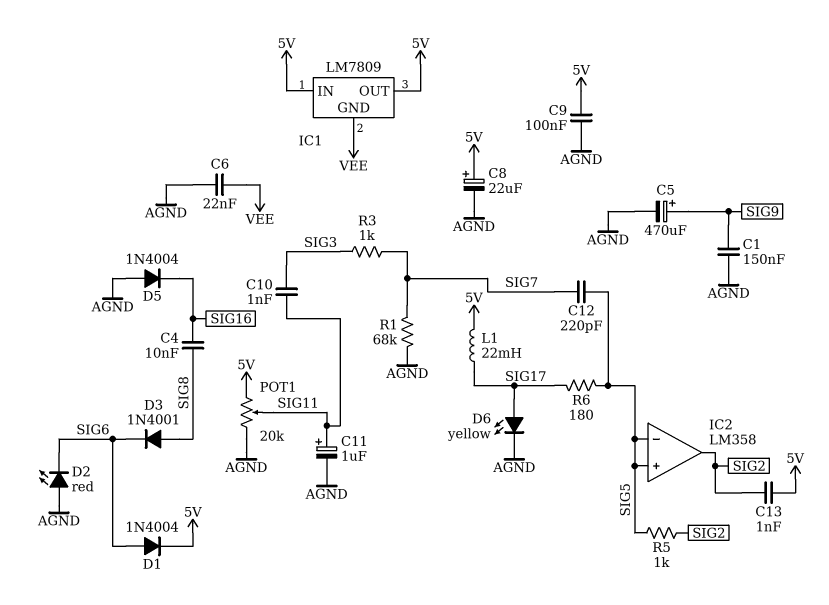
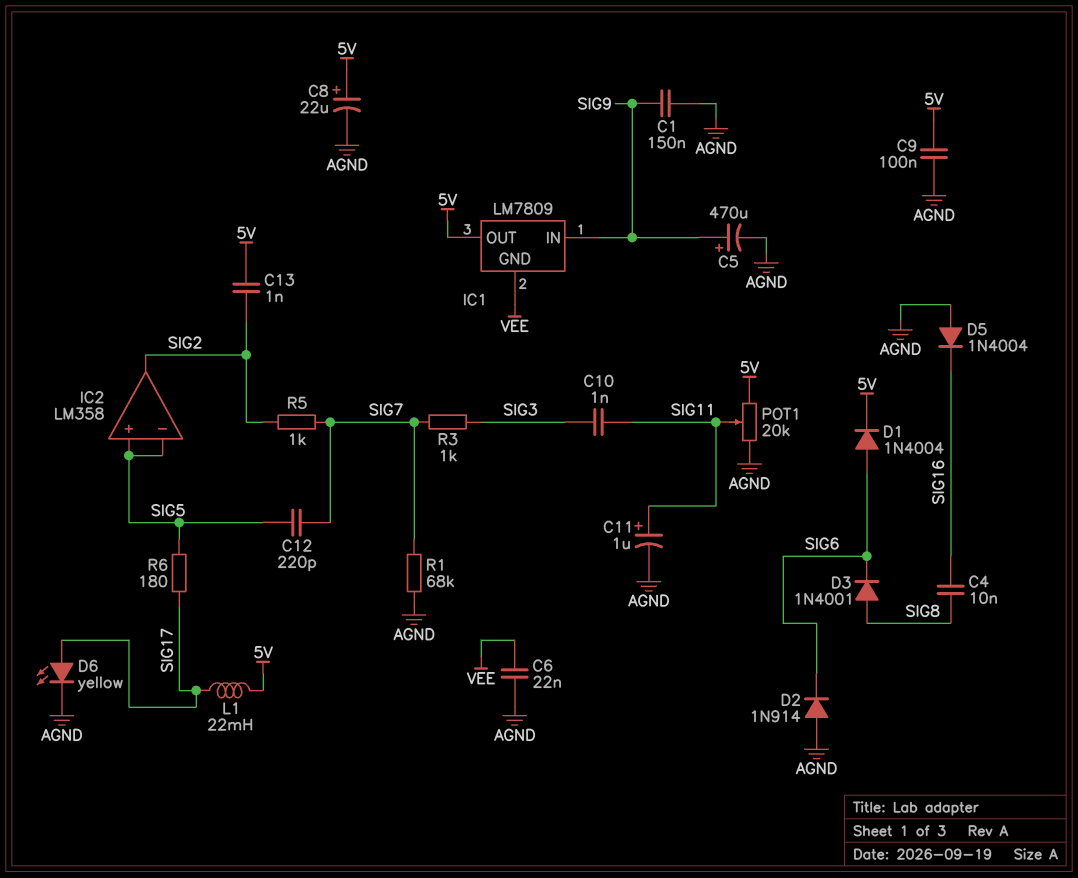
D2: LED red (A AGND, K SIG6) -> diode 1N914 (A AGND, K SIG6)
IC1 pin IN: 5V -> SIG9
R5: 1k (SIG2, SIG5) -> 1k (SIG2, SIG7)

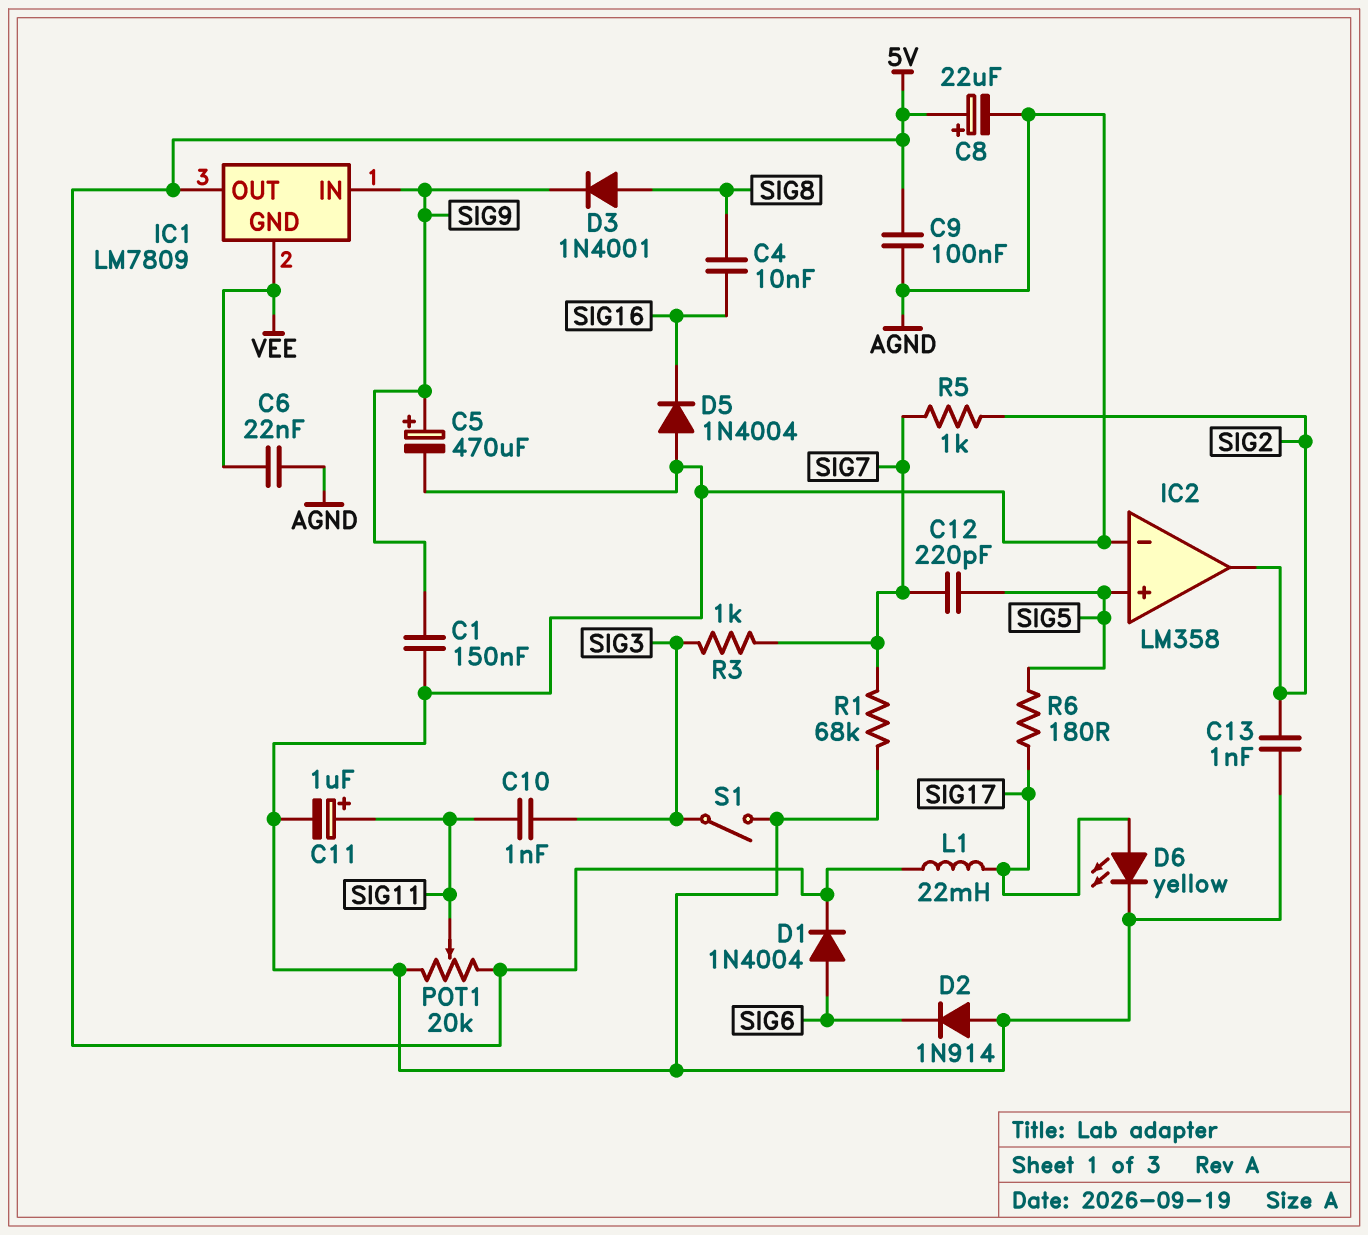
C13: 1nF (5V, SIG2) -> 1nF (AGND, SIG2)
D3: diode 1N4001 (A SIG8, K SIG6) -> diode 1N4001 (A SIG8, K SIG9)
IC2 pin in-: SIG5 -> AGND
S1: none -> switch (AGND, SIG3)

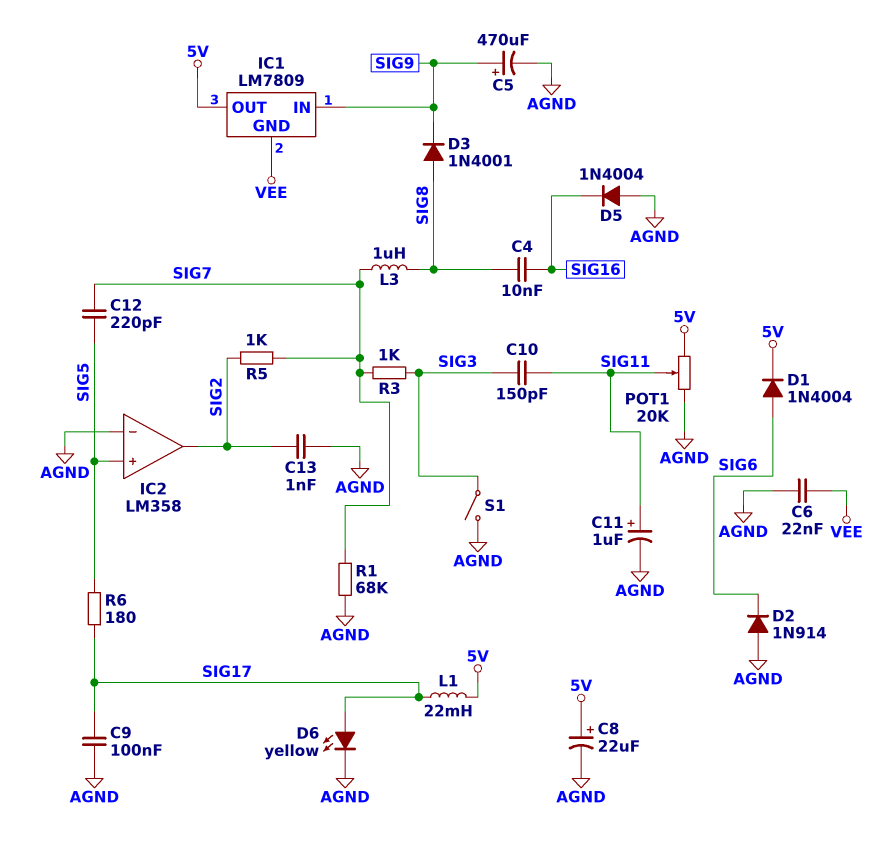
C1: 150nF (AGND, SIG9) -> none
C9: 100nF (5V, AGND) -> 100nF (AGND, SIG17)
C10: 1nF (SIG3, SIG11) -> 150pF (SIG3, SIG11)
L3: none -> 1uH (SIG7, SIG8)

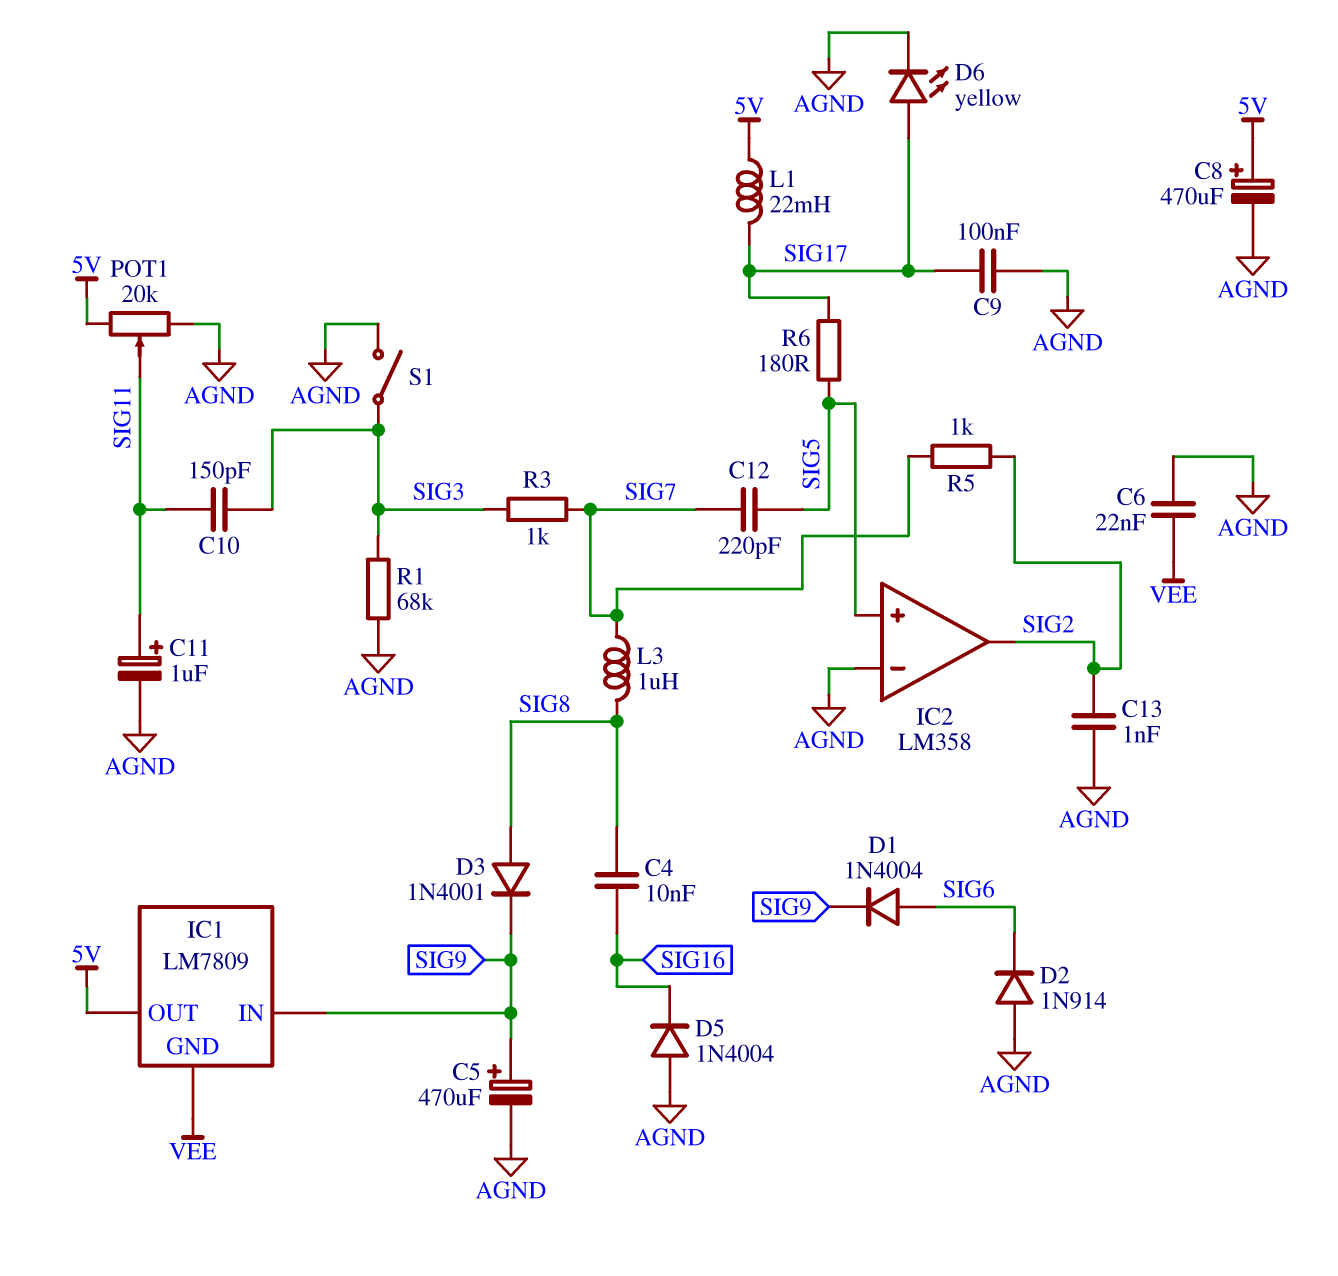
C8: 22uF (plus 5V, minus AGND) -> 470uF (plus 5V, minus AGND)
D1: diode 1N4004 (A SIG6, K 5V) -> diode 1N4004 (A SIG6, K SIG9)
R1: 68k (AGND, SIG7) -> 68k (AGND, SIG3)

